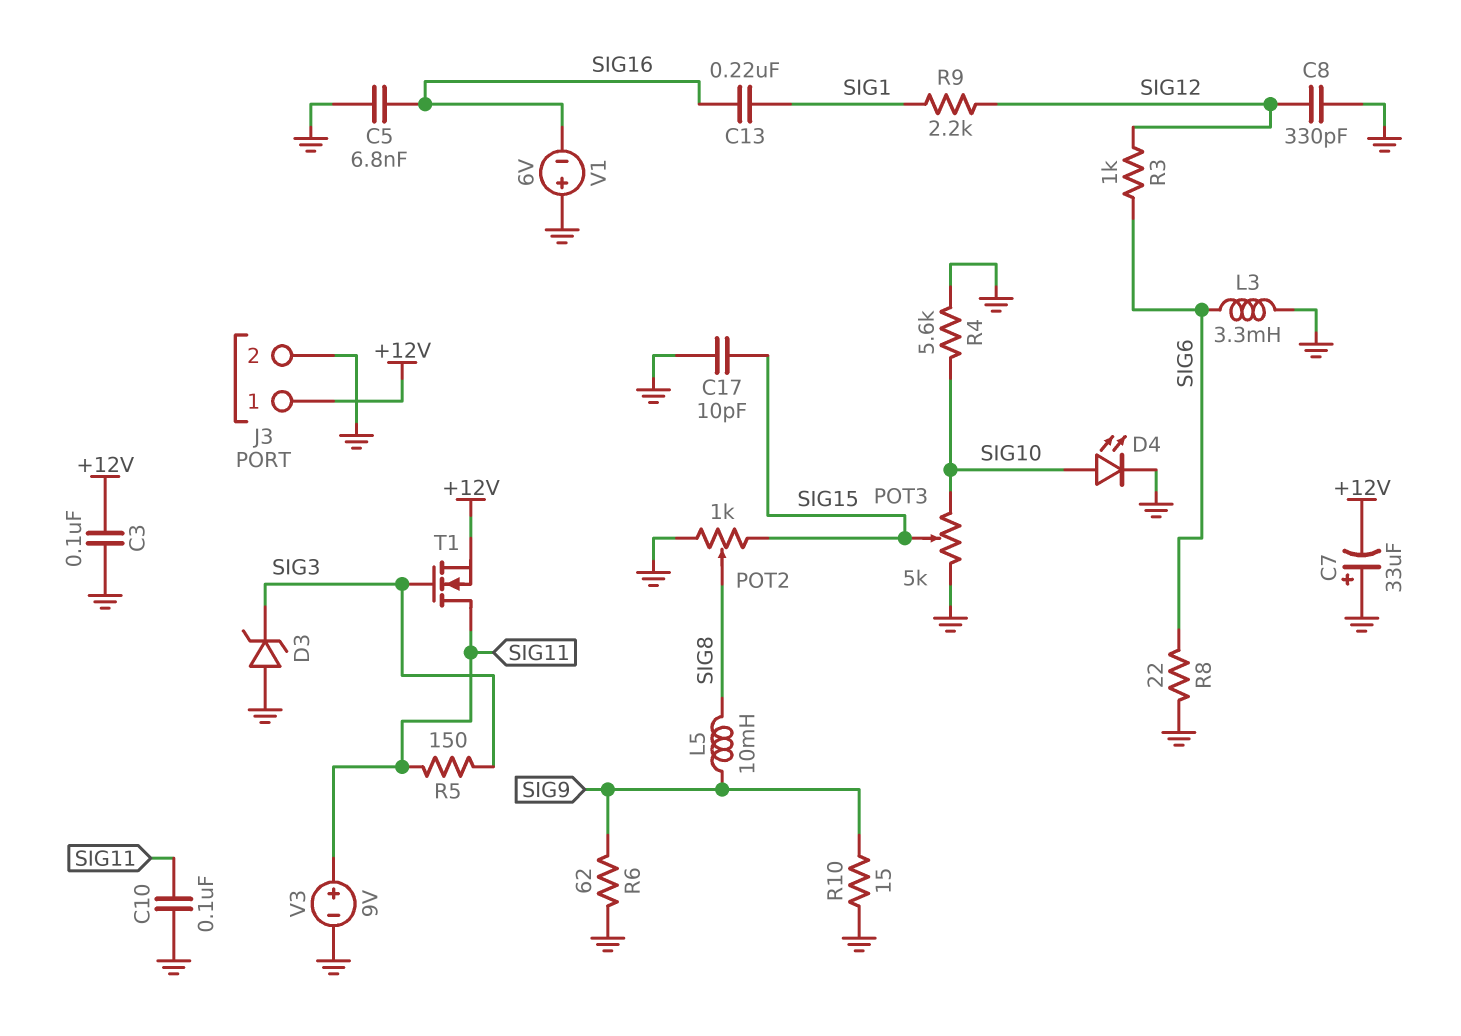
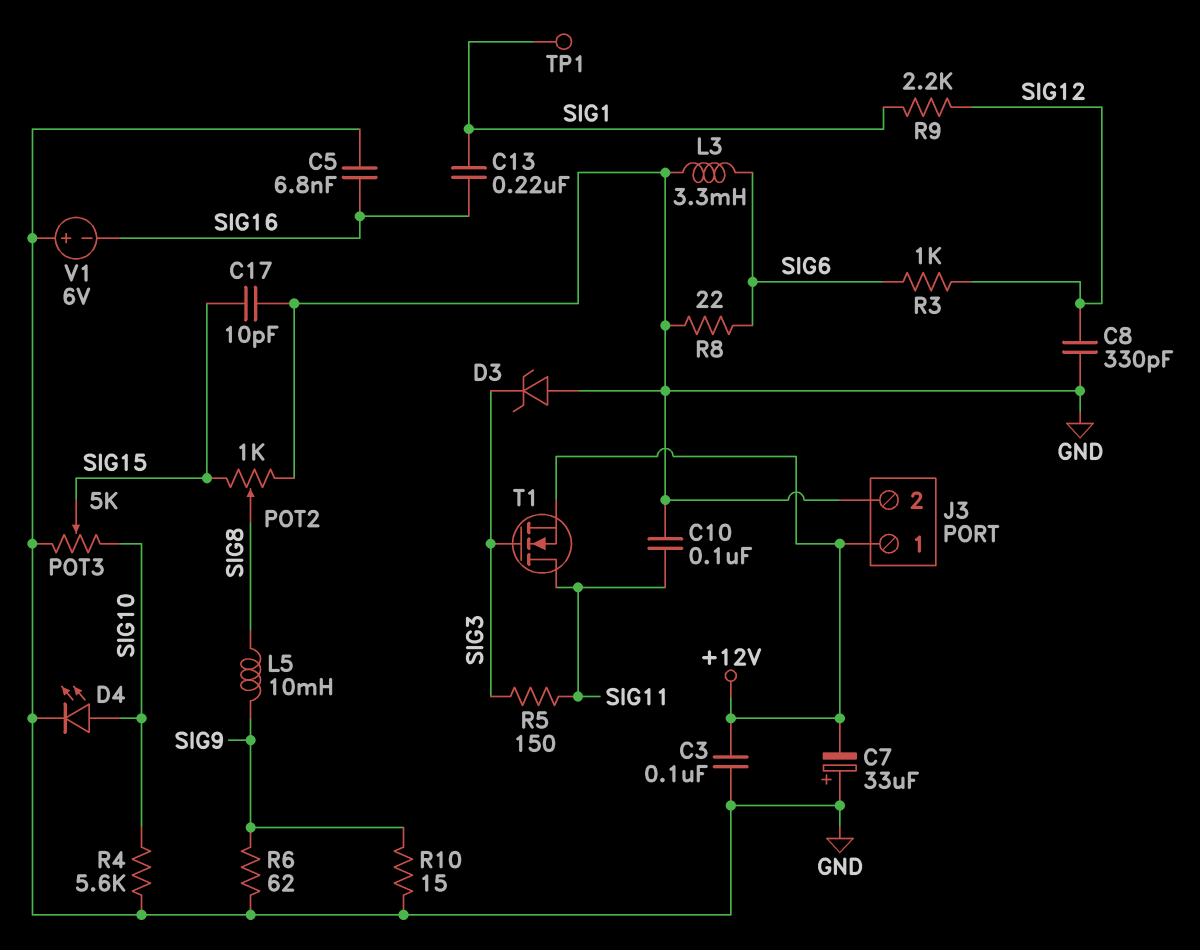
TP1: none -> test point (SIG1)
V3: 9V (plus SIG11, minus GND) -> none

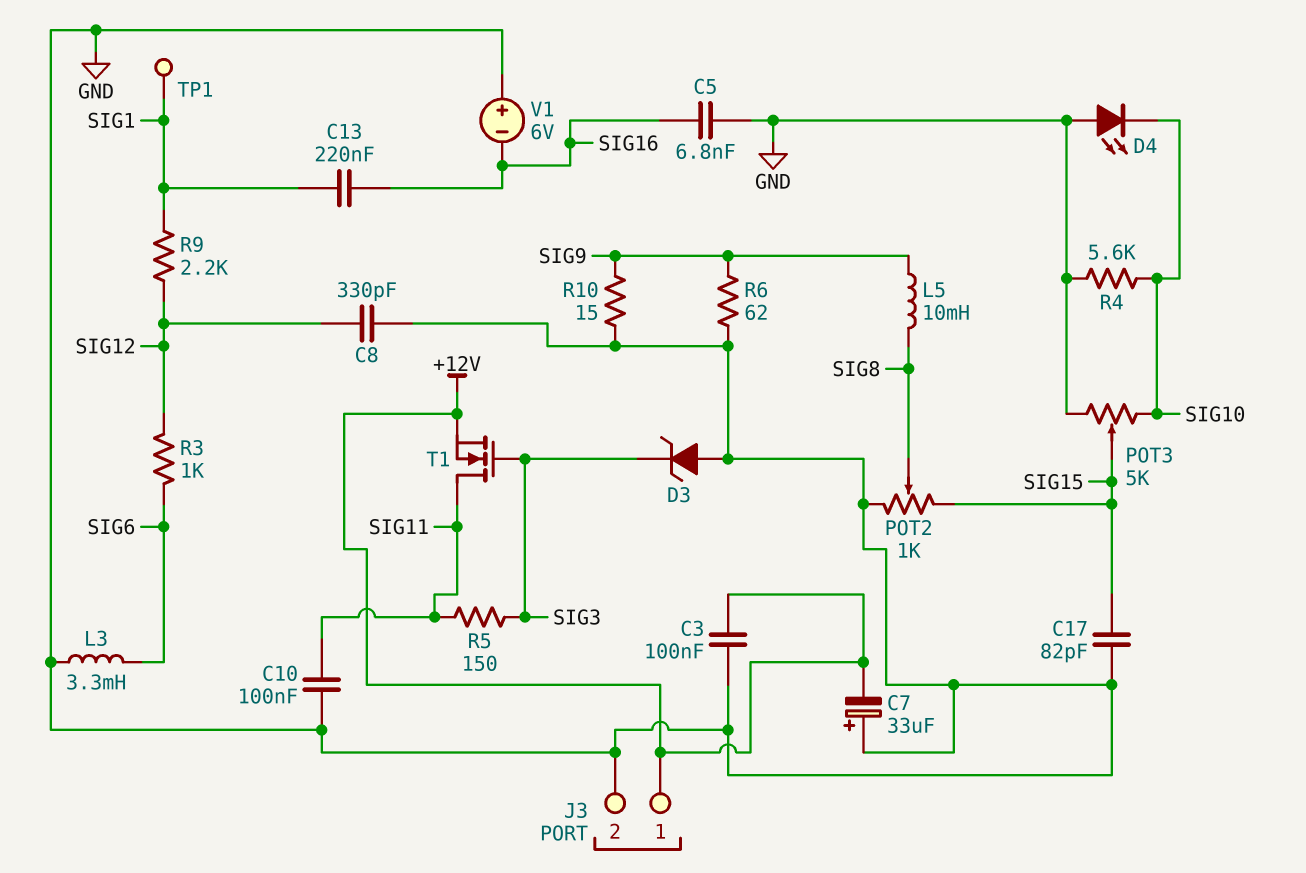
C17: 10pF (GND, SIG15) -> 82pF (GND, SIG15)
D4: LED (A SIG10, K GND) -> LED (A GND, K SIG10)
R8: 22 (GND, SIG6) -> none

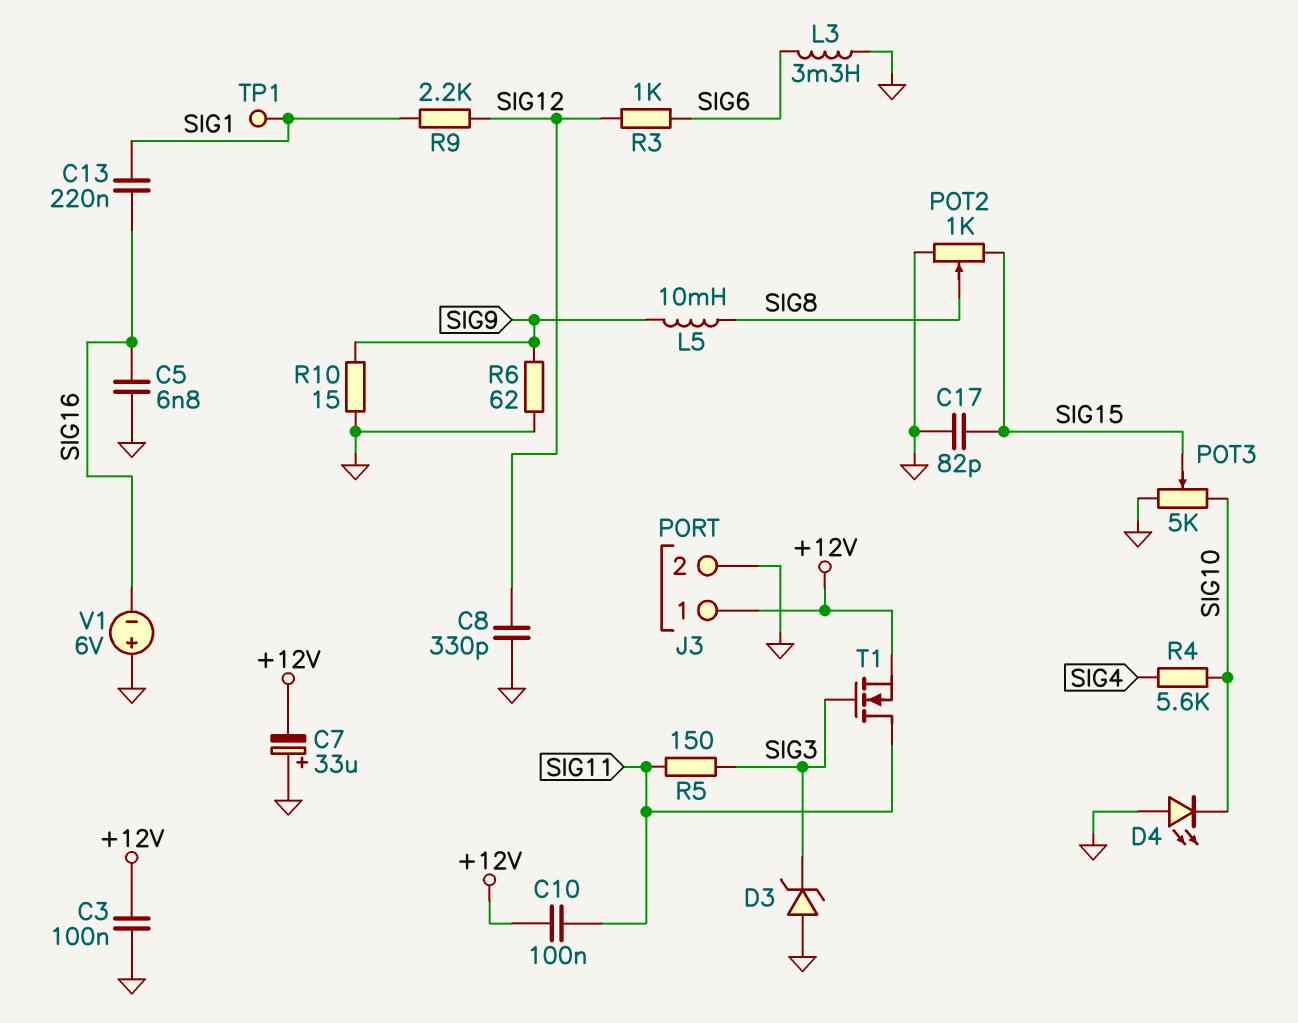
C10: 100nF (GND, SIG11) -> 100nF (+12V, SIG11)
R4: 5.6k (GND, SIG10) -> 5.6k (SIG4, SIG10)

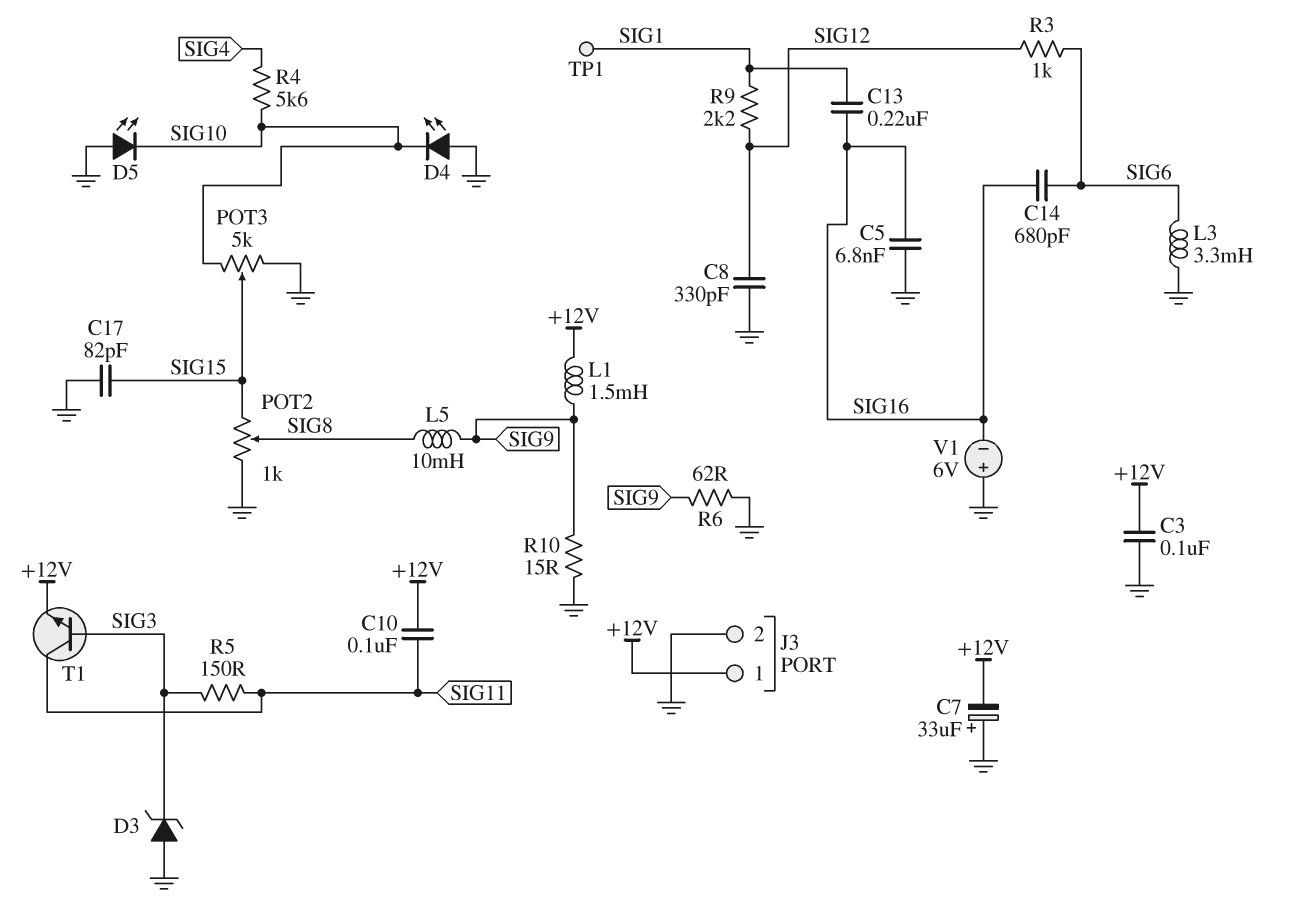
C14: none -> 680pF (SIG6, SIG16)
D5: none -> LED (A GND, K SIG10)
L1: none -> 1.5mH (+12V, SIG9)
T1: NMOS (G SIG3, D SIG11, S +12V) -> NPN (B SIG3, C SIG11, E +12V)

